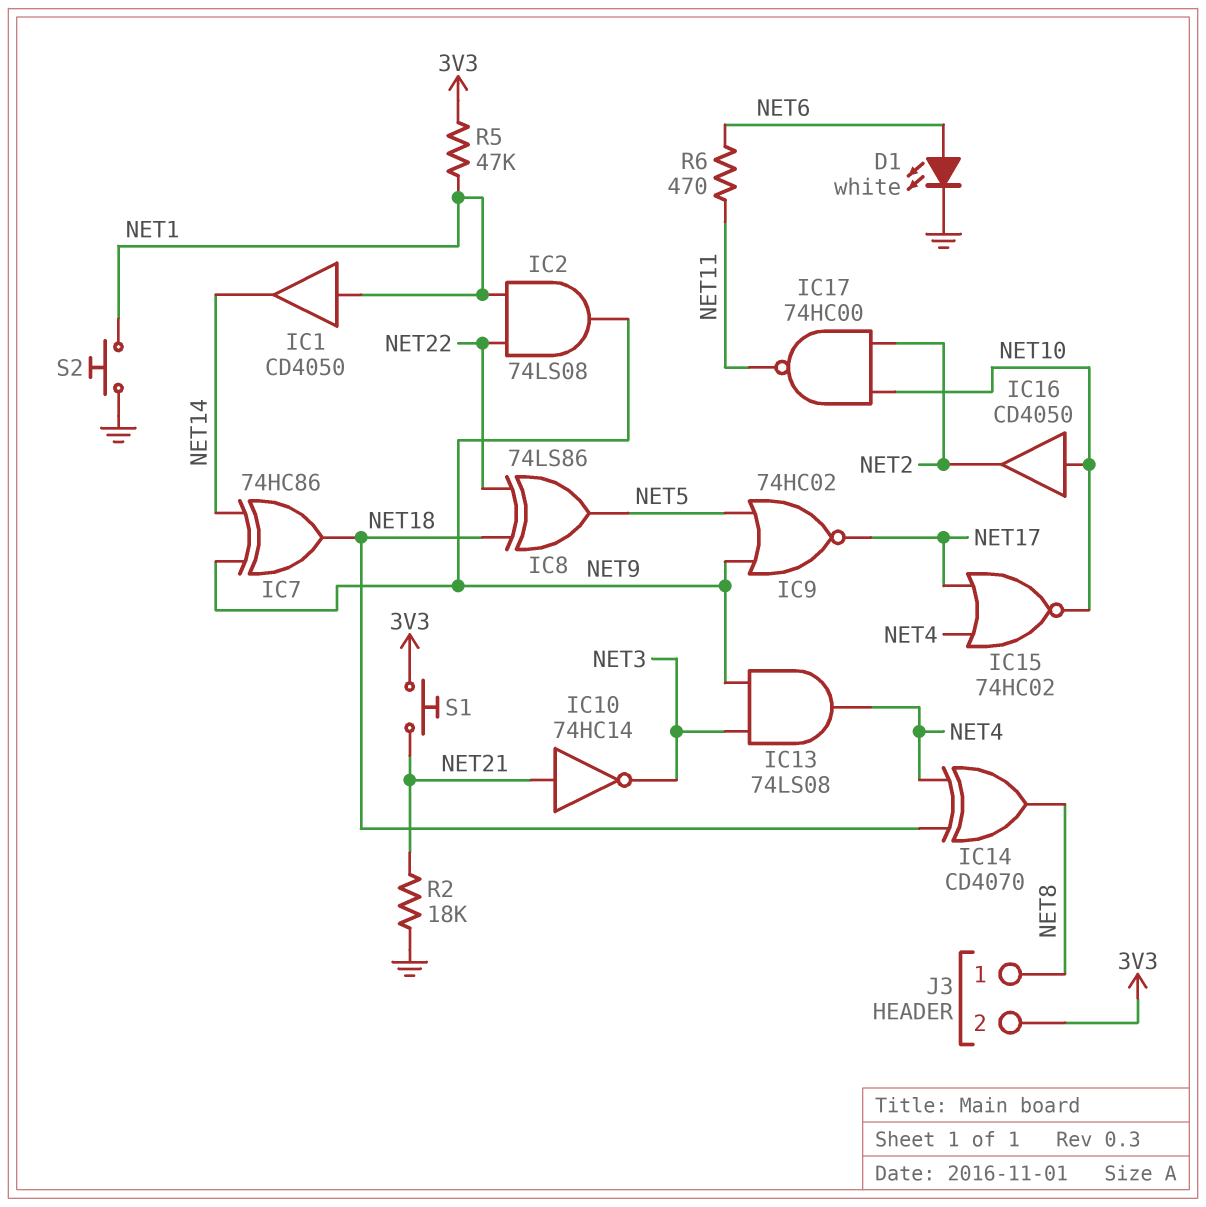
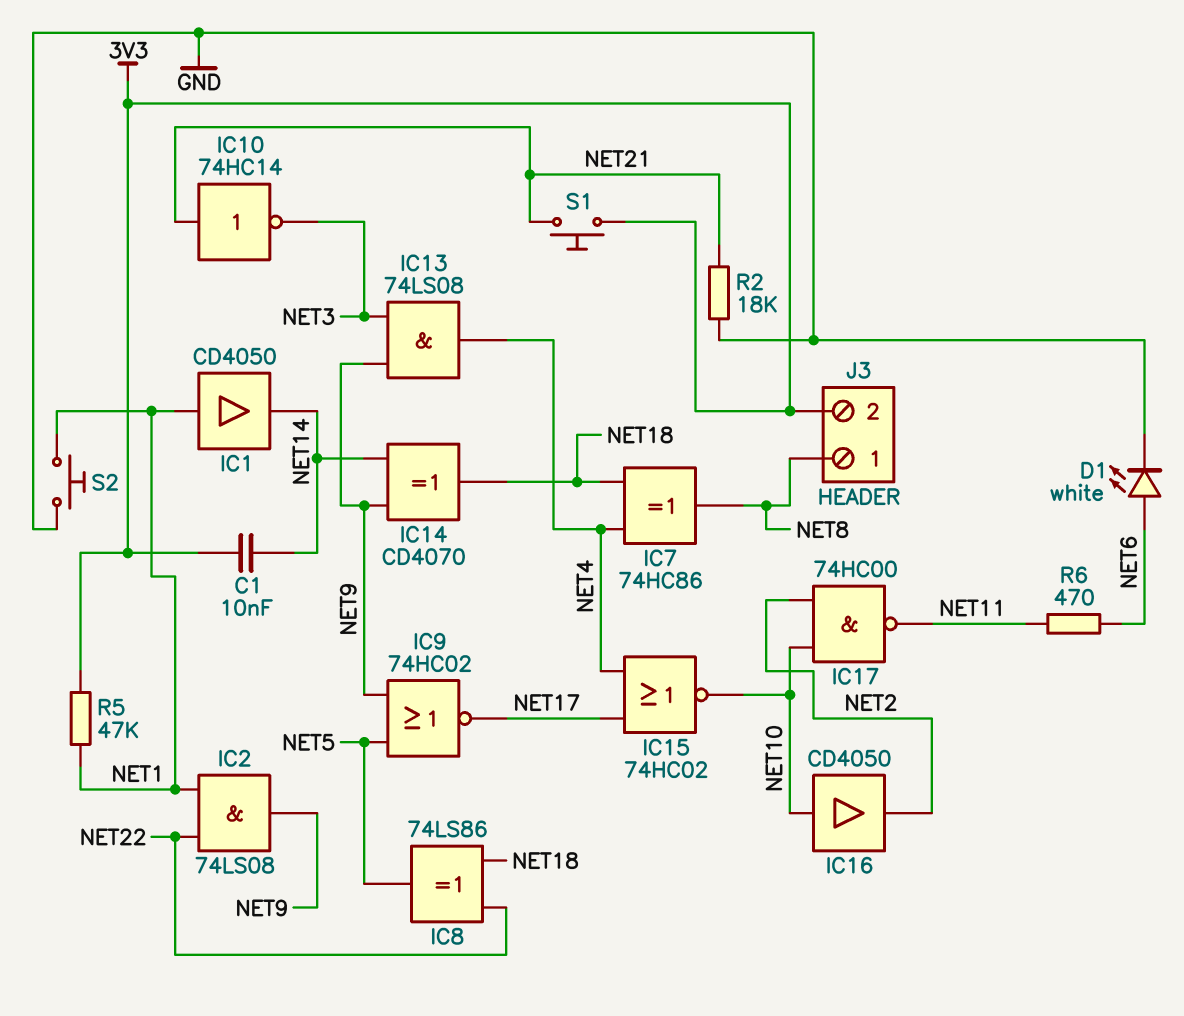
C1: none -> 10nF (3V3, NET14)
IC7: XOR 74HC86 (in NET9, in NET14, out NET18) -> XOR 74HC86 (in NET4, in NET18, out NET8)
IC14: XOR CD4070 (in NET4, in NET18, out NET8) -> XOR CD4070 (in NET9, in NET14, out NET18)

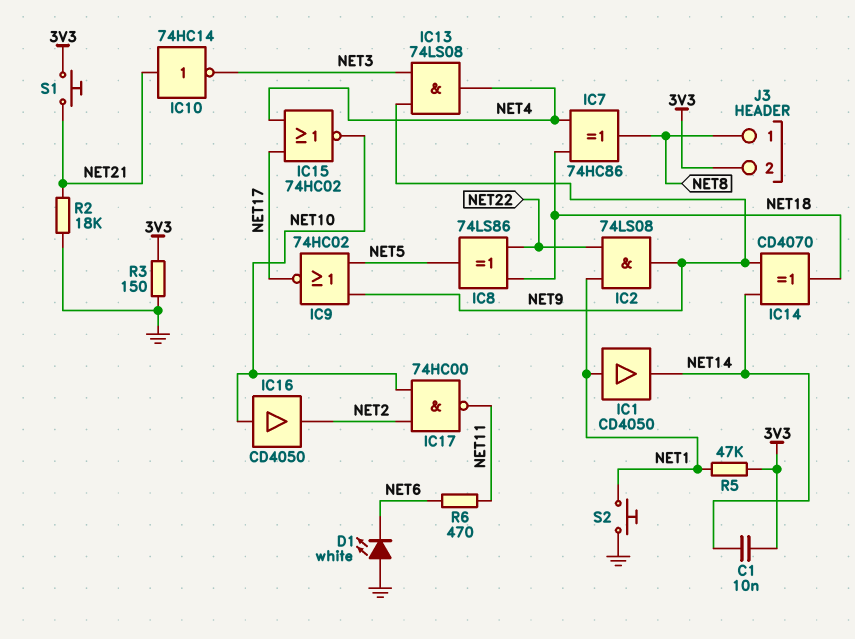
D1: LED white (A NET6, K GND) -> LED white (A GND, K NET6)
R3: none -> 150 (3V3, GND)

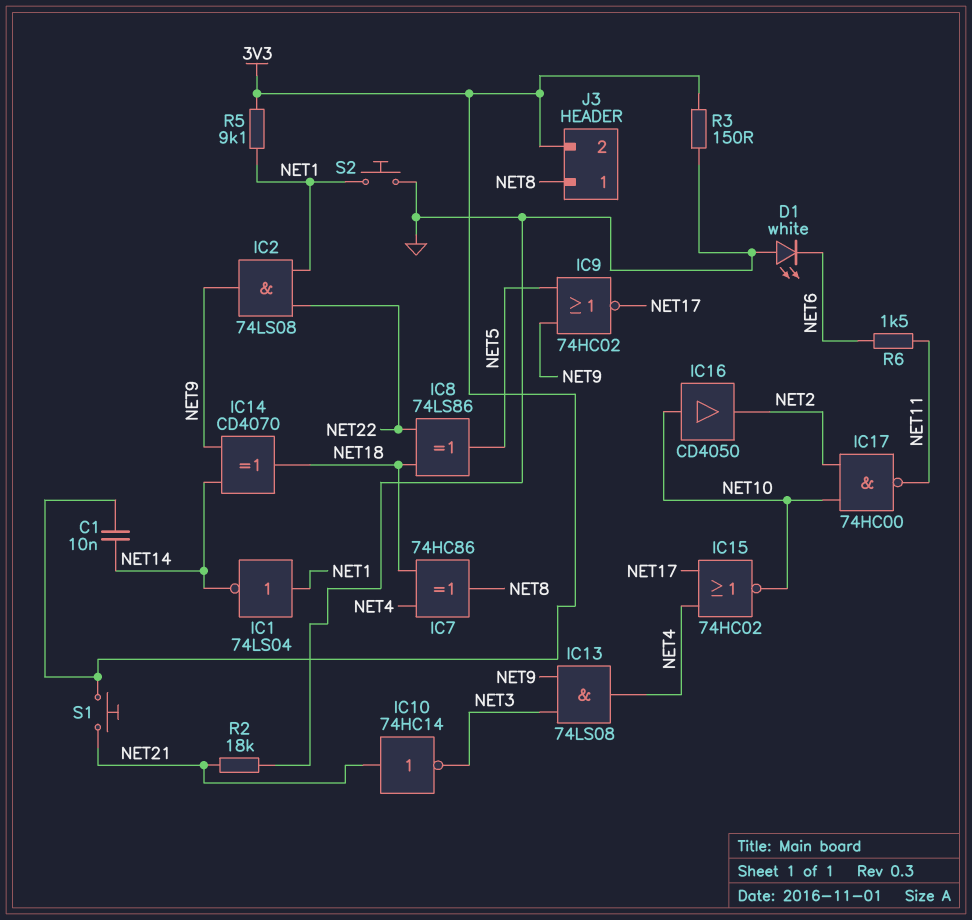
IC1: buffer CD4050 (in NET1, out NET14) -> NOT 74LS04 (in NET1, out NET14)
R5: 47k (3V3, NET1) -> 9.1k (3V3, NET1)
R6: 470 (NET6, NET11) -> 1.5k (NET6, NET11)

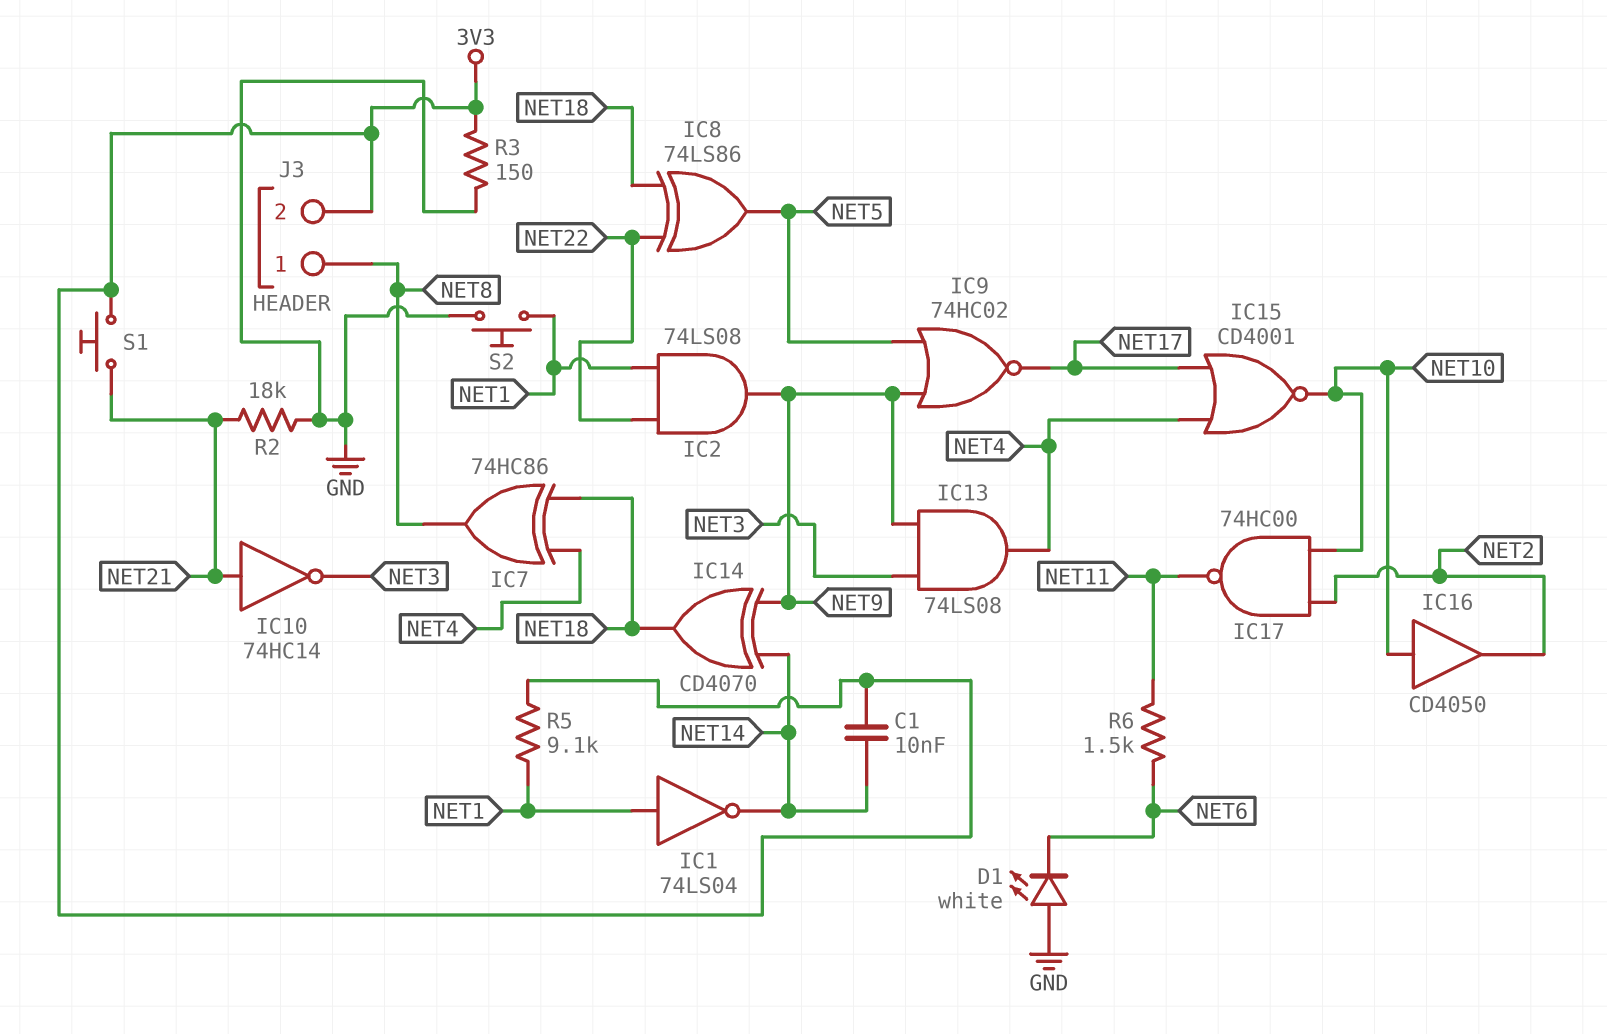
IC15: NOR 74HC02 (in NET4, in NET17, out NET10) -> NOR CD4001 (in NET4, in NET17, out NET10)

